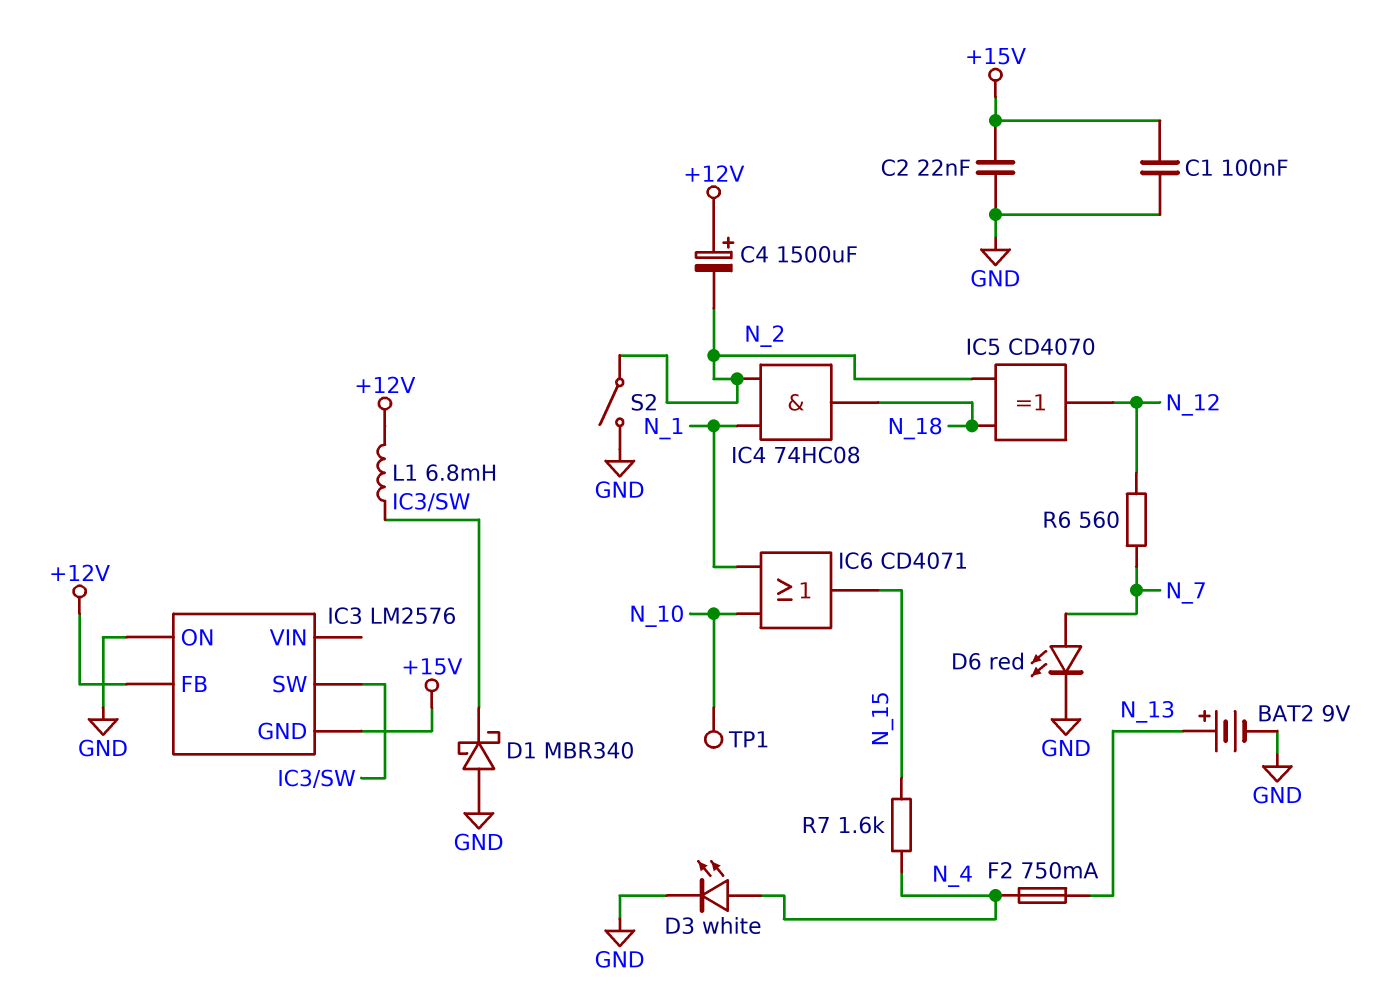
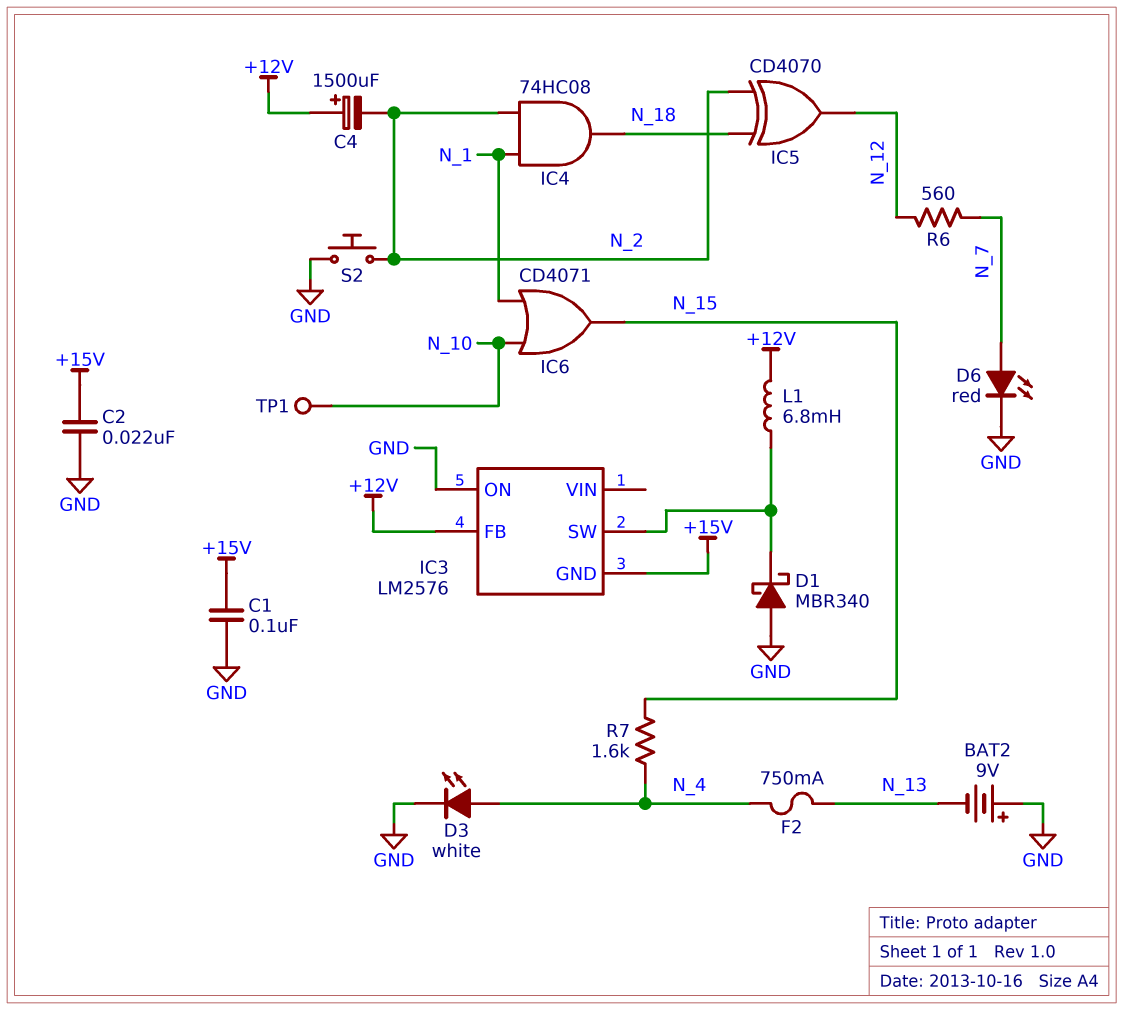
BAT2: 9V (plus N_13, minus GND) -> 9V (plus GND, minus N_13)
S2: switch (GND, N_2) -> button (GND, N_2)

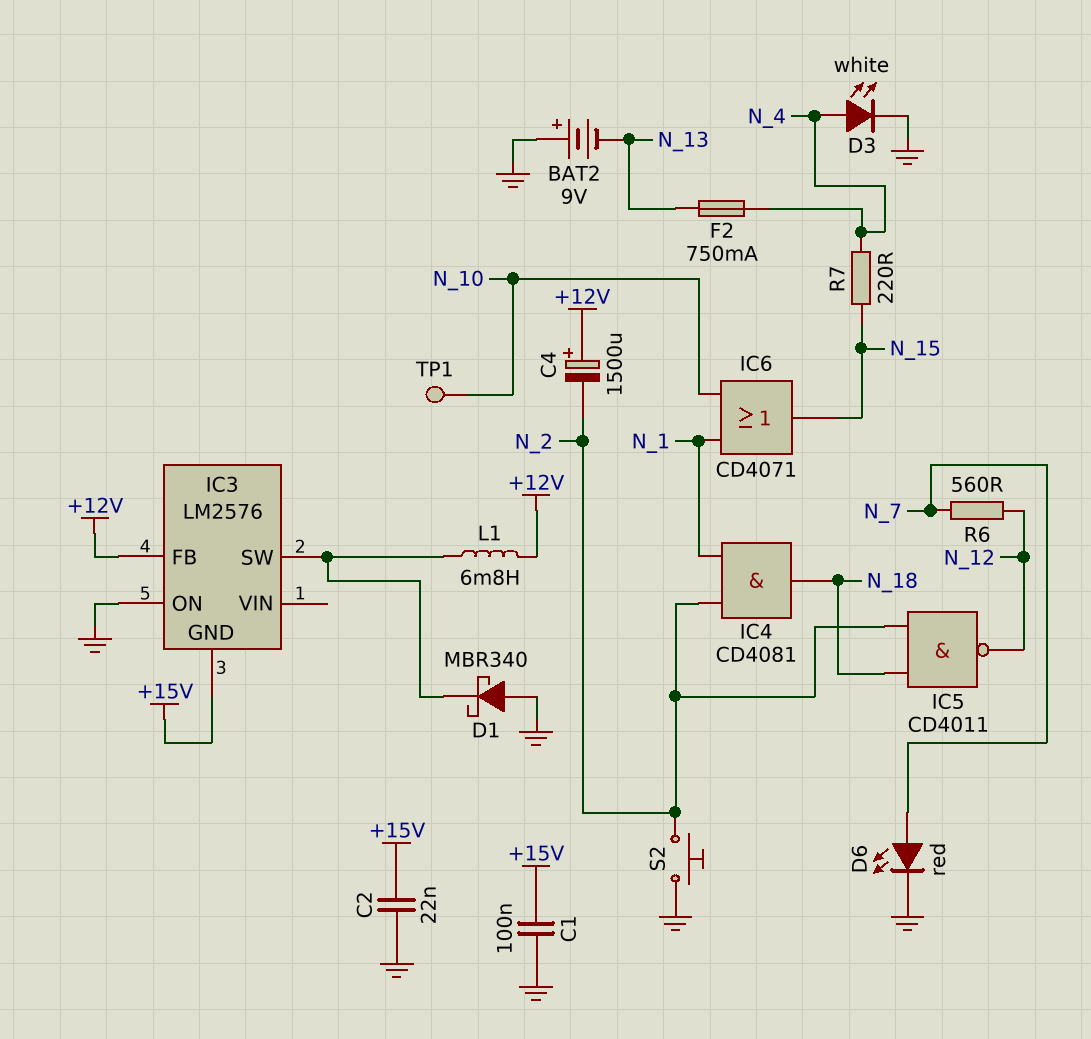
IC4: AND 74HC08 (in N_1, in N_2, out N_18) -> AND CD4081 (in N_1, in N_2, out N_18)
IC5: XOR CD4070 (in N_2, in N_18, out N_12) -> NAND CD4011 (in N_2, in N_18, out N_12)
R7: 1.6k (N_4, N_15) -> 220 (N_4, N_15)

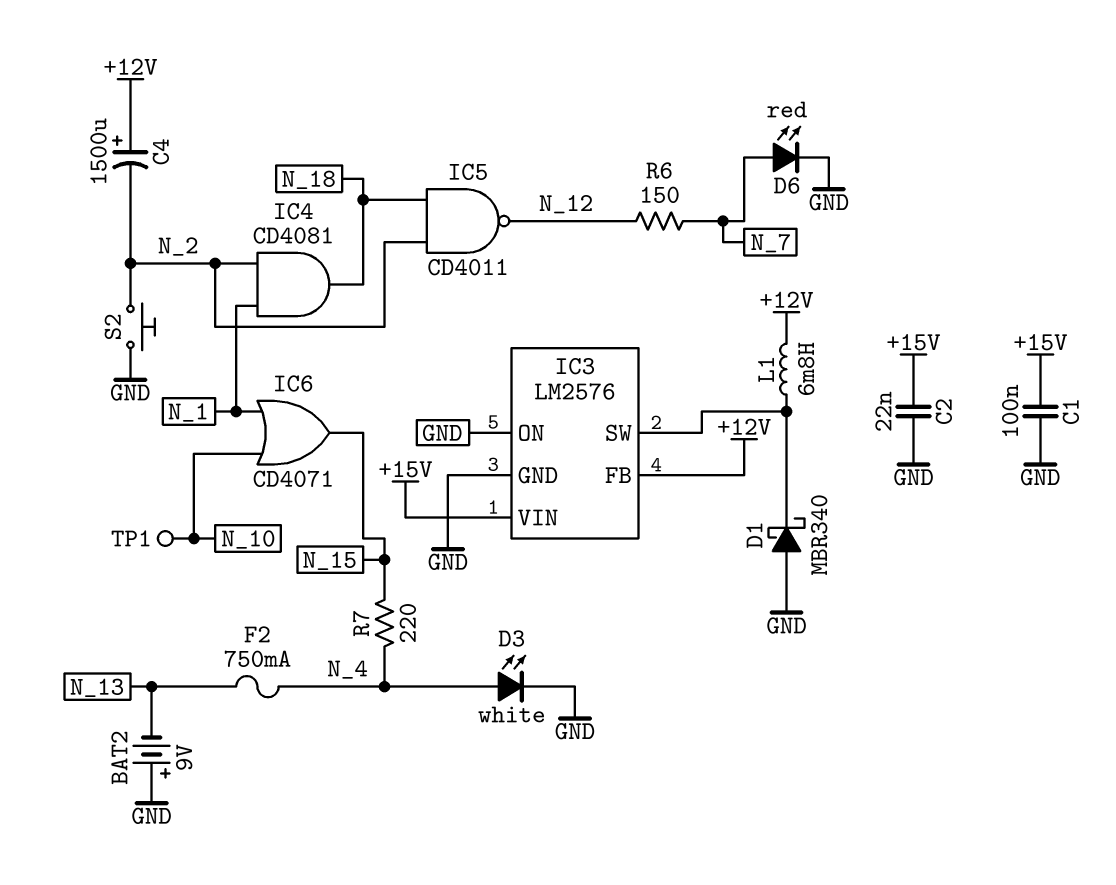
IC3 pin GND: +15V -> GND
IC3 pin VIN: none -> +15V
R6: 560 (N_7, N_12) -> 150 (N_7, N_12)

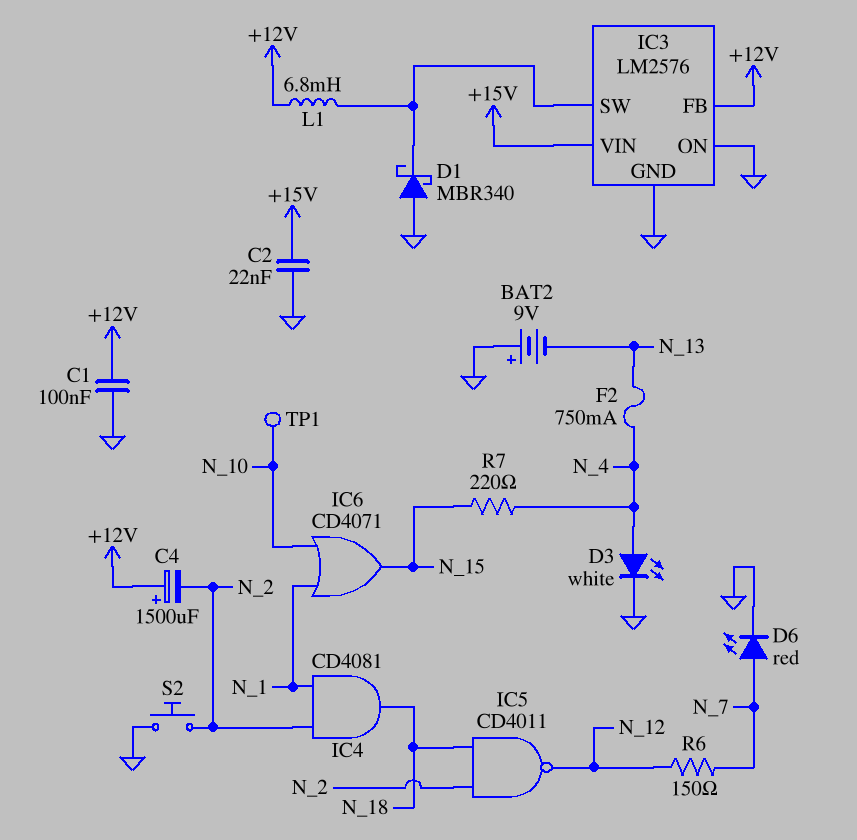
C1: 100nF (+15V, GND) -> 100nF (+12V, GND)

